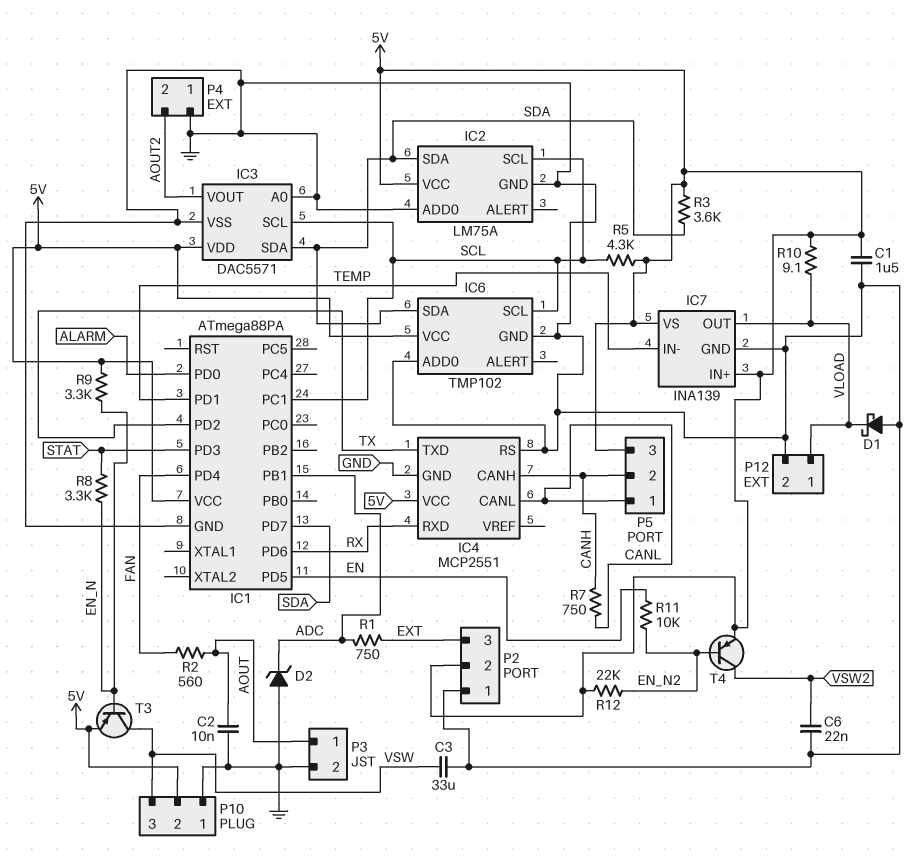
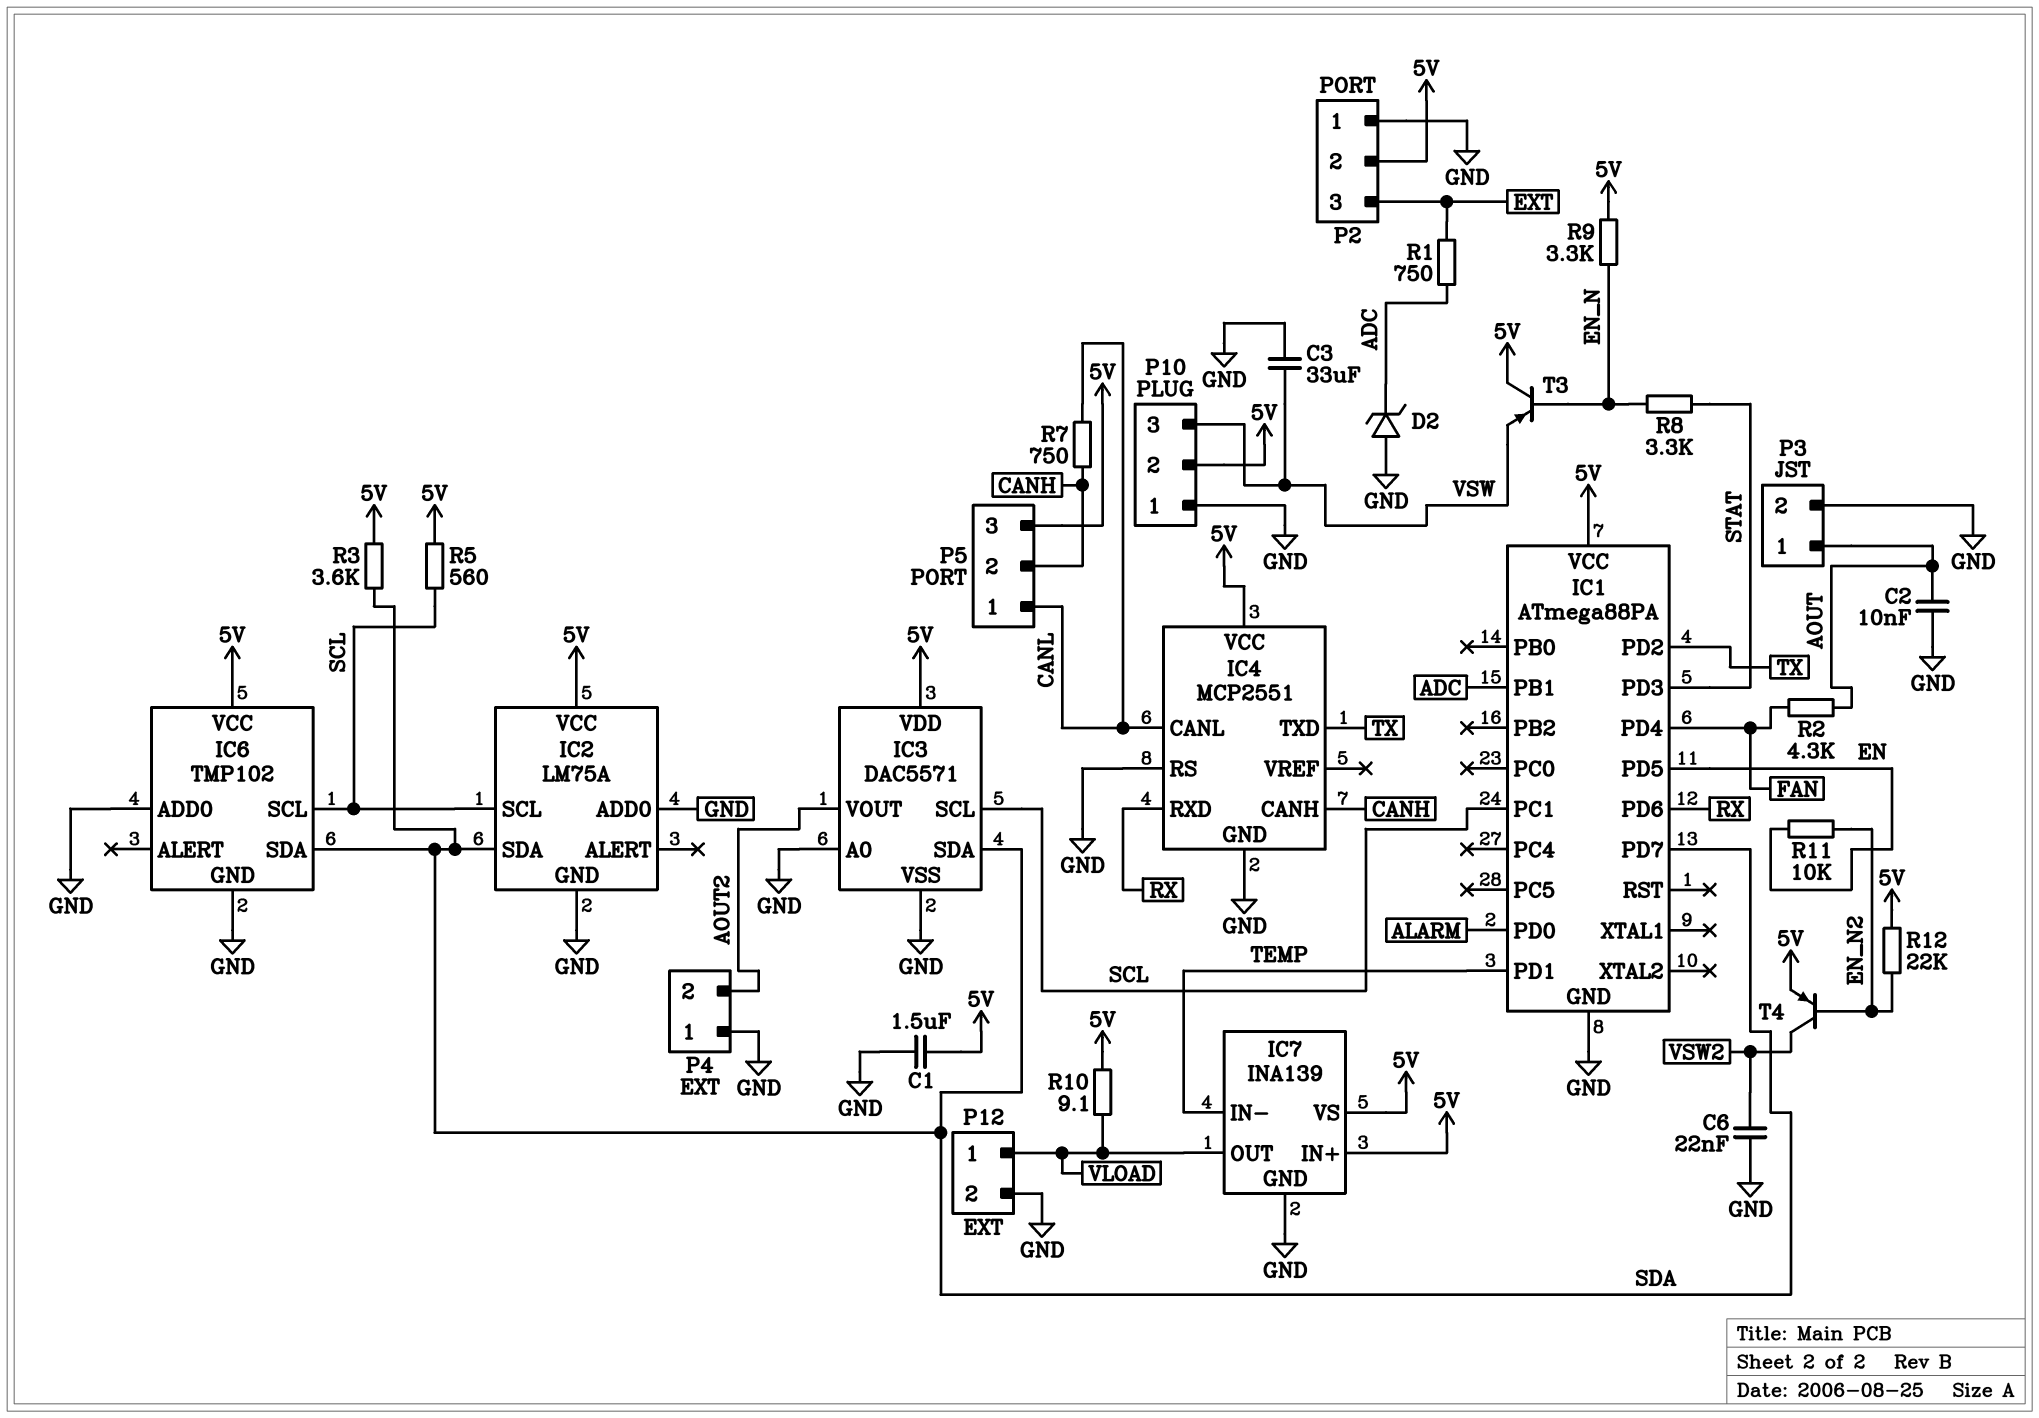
D1: schottky (A GND, K VLOAD) -> none
R2: 560 (AOUT, FAN) -> 4.3k (AOUT, FAN)
R5: 4.3k (5V, SCL) -> 560 (5V, SCL)
T3: PNP (B EN_N, C VSW, E 5V) -> PNP (B EN_N, C 5V, E VSW)

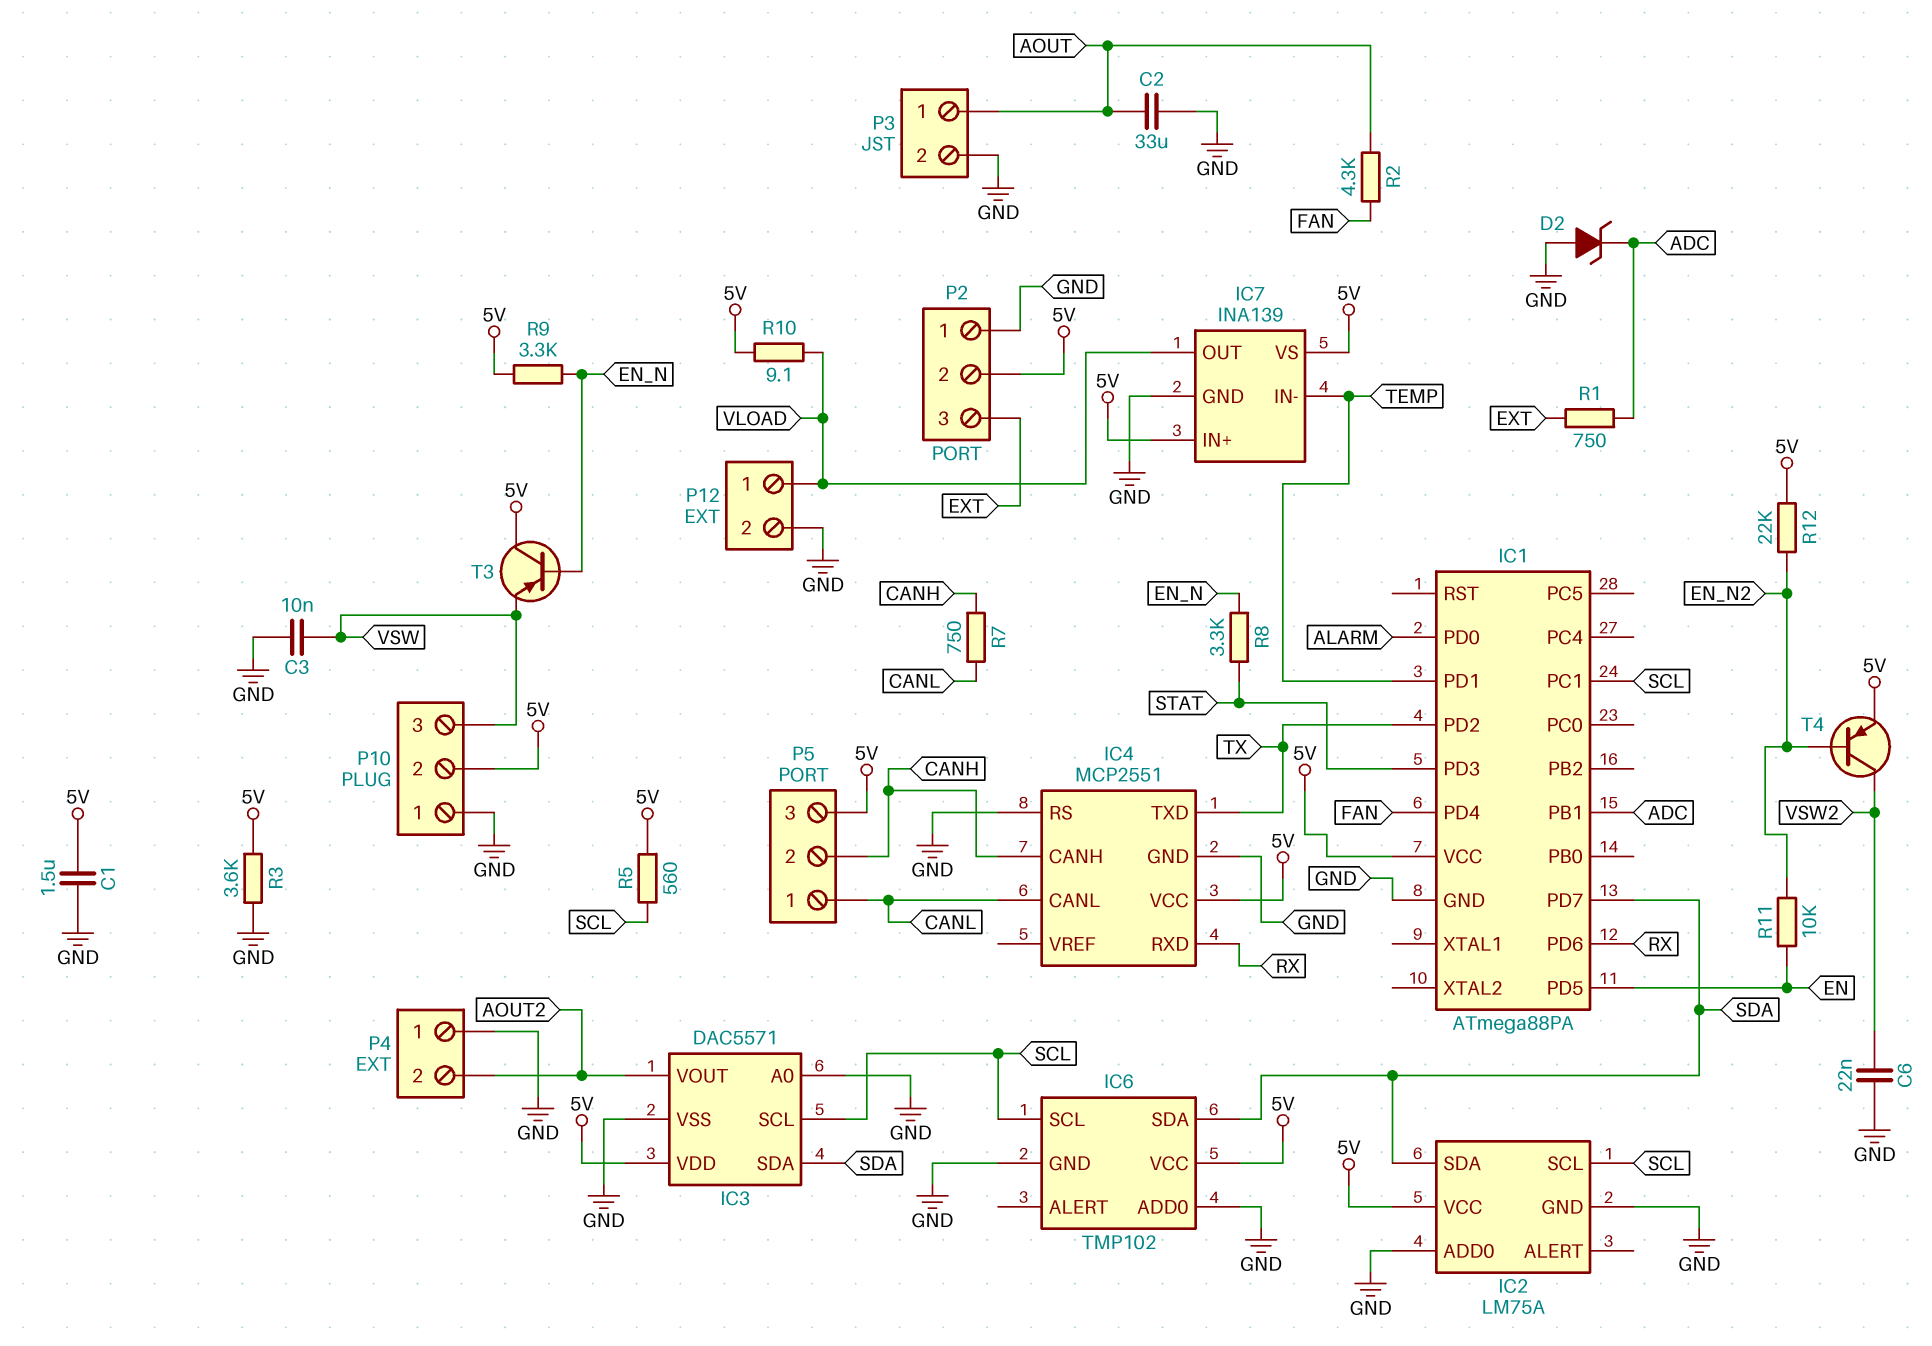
C2: 10nF (AOUT, GND) -> 33uF (AOUT, GND)
C3: 33uF (GND, VSW) -> 10nF (GND, VSW)
R3: 3.6k (5V, SDA) -> 3.6k (5V, GND)

